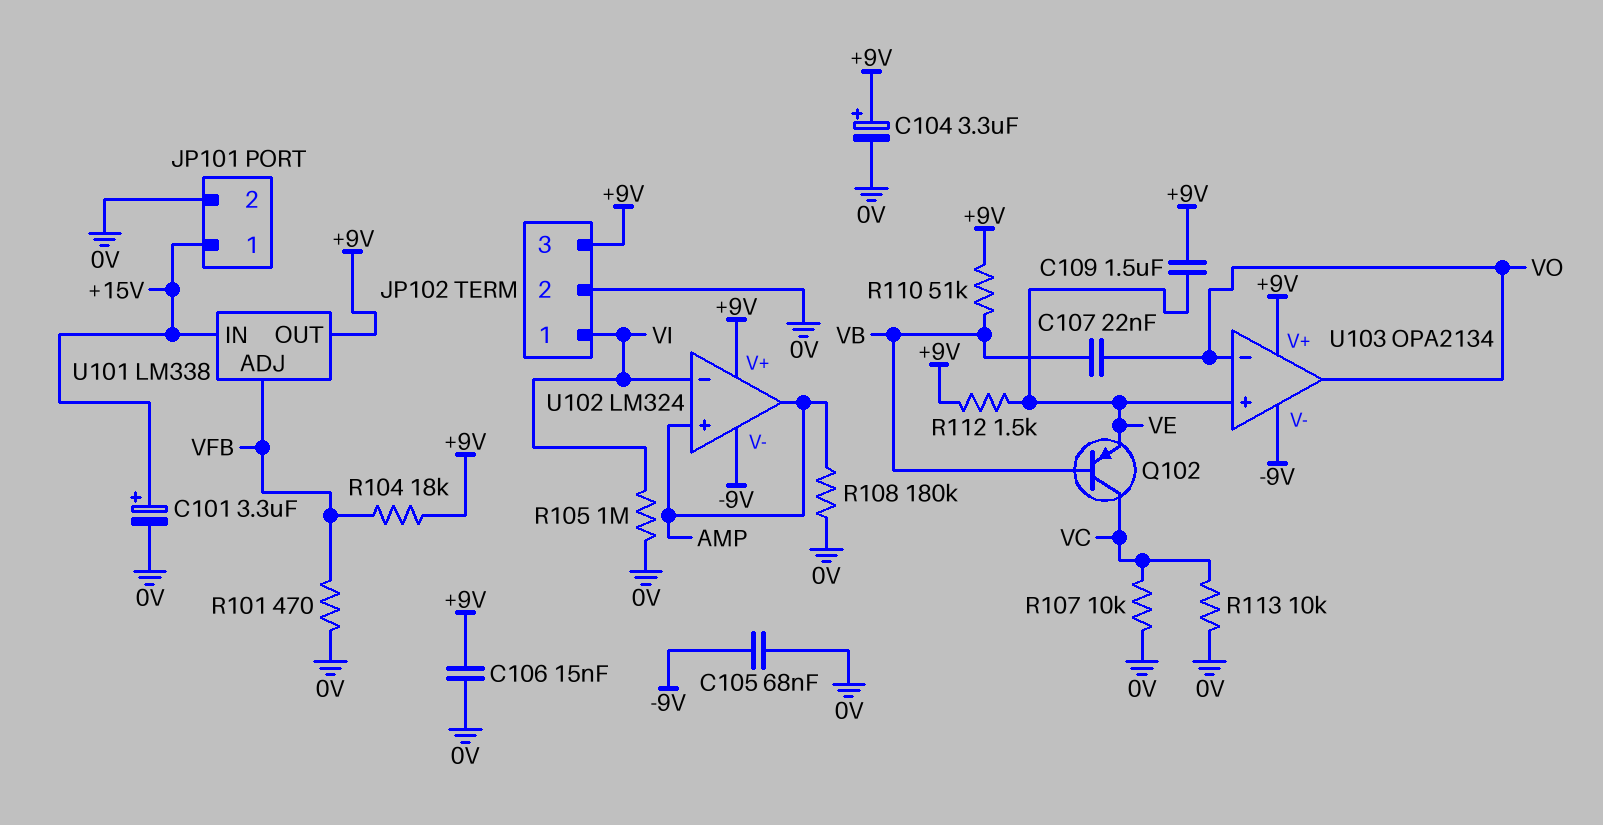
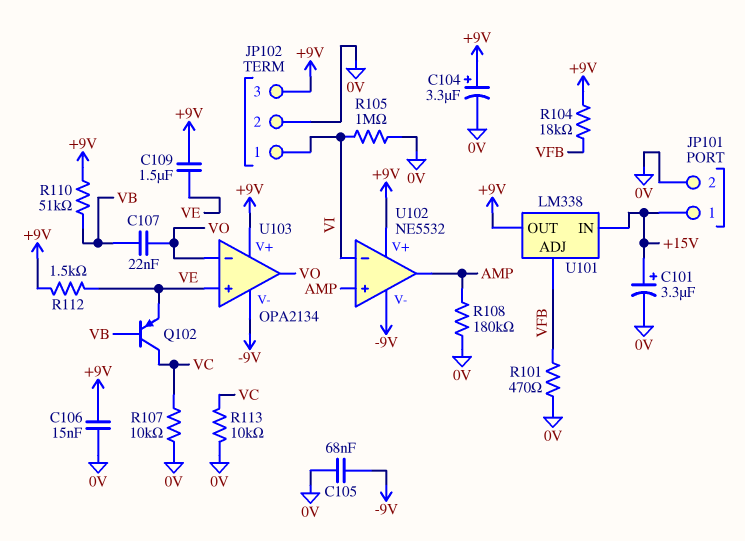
U102: LM324 -> NE5532

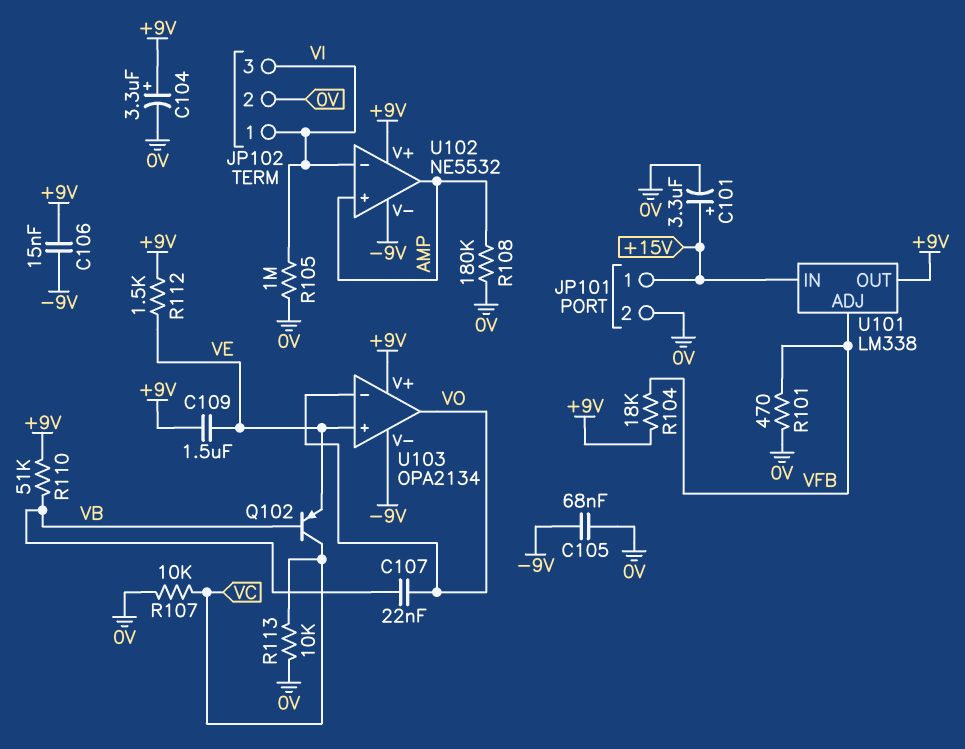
C106: 15nF (+9V, 0V) -> 15nF (+9V, -9V)
JP102 pin 3: +9V -> VI

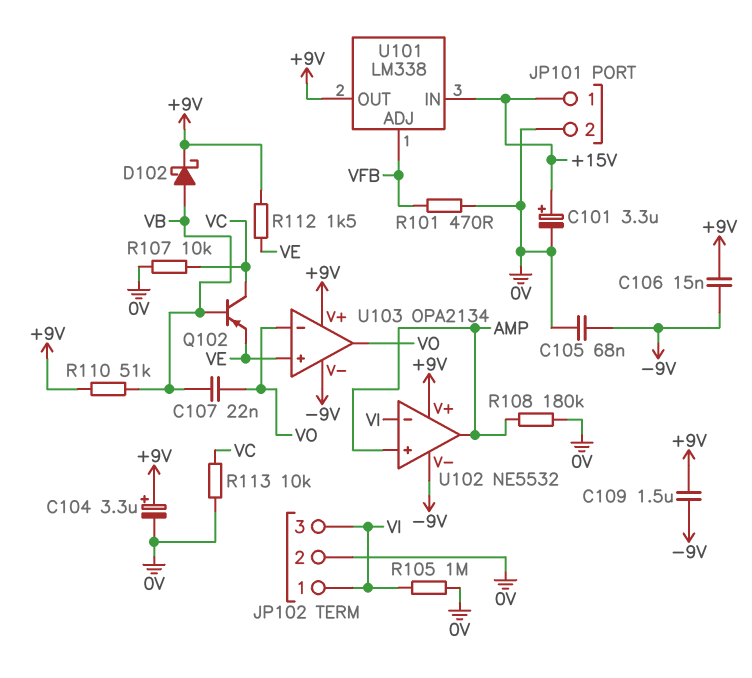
C109: 1.5uF (+9V, VE) -> 1.5uF (+9V, -9V)
D102: none -> schottky (A VB, K +9V)
R104: 18k (+9V, VFB) -> none

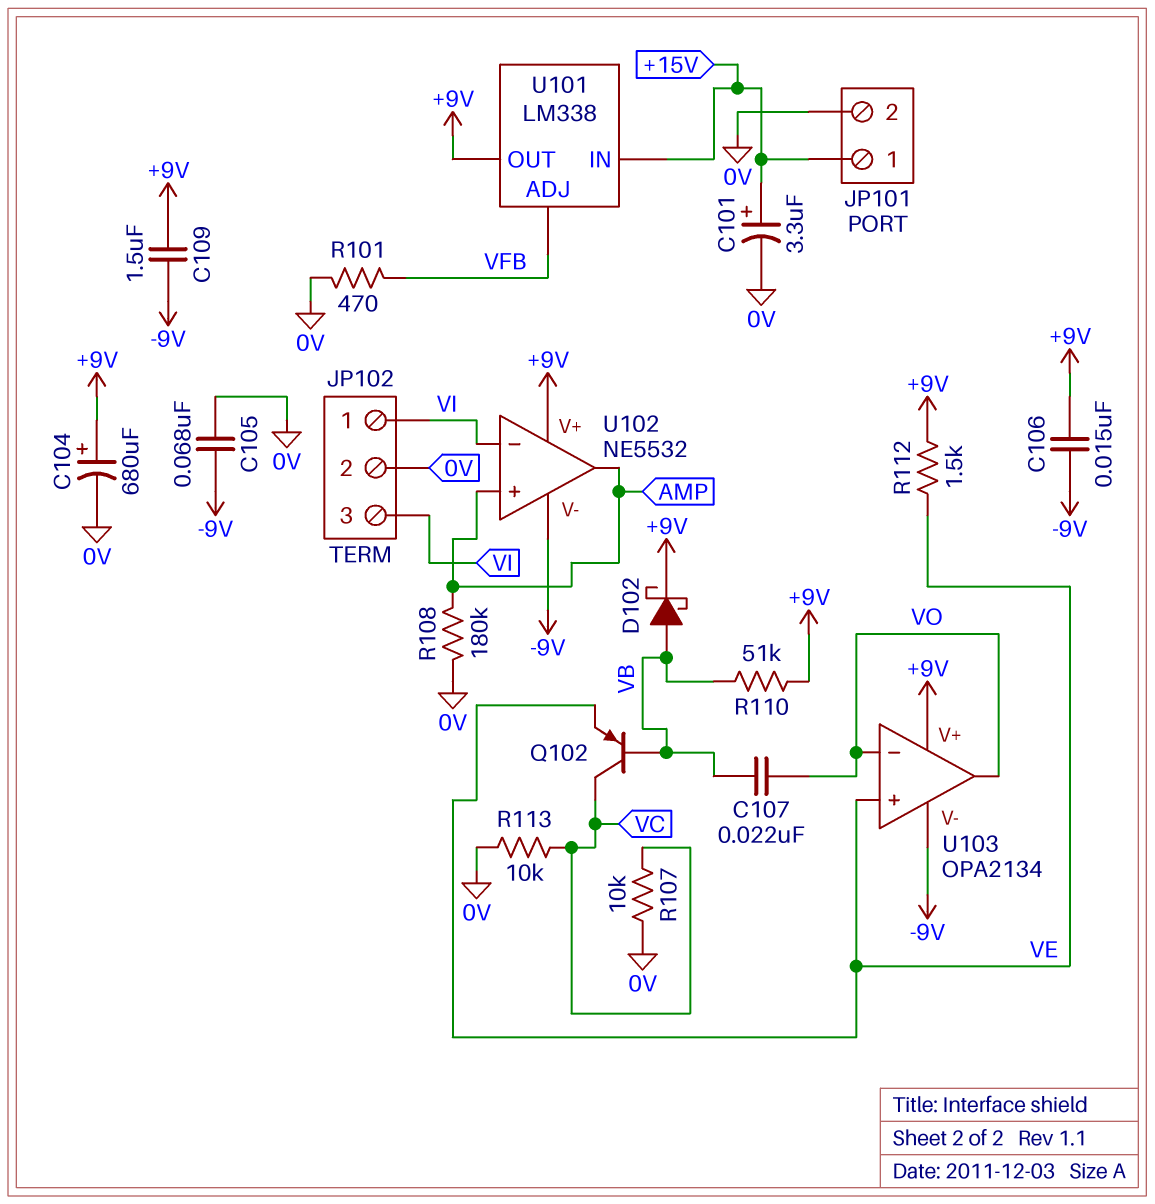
C104: 3.3uF (plus +9V, minus 0V) -> 680uF (plus +9V, minus 0V)
R105: 1M (0V, VI) -> none

